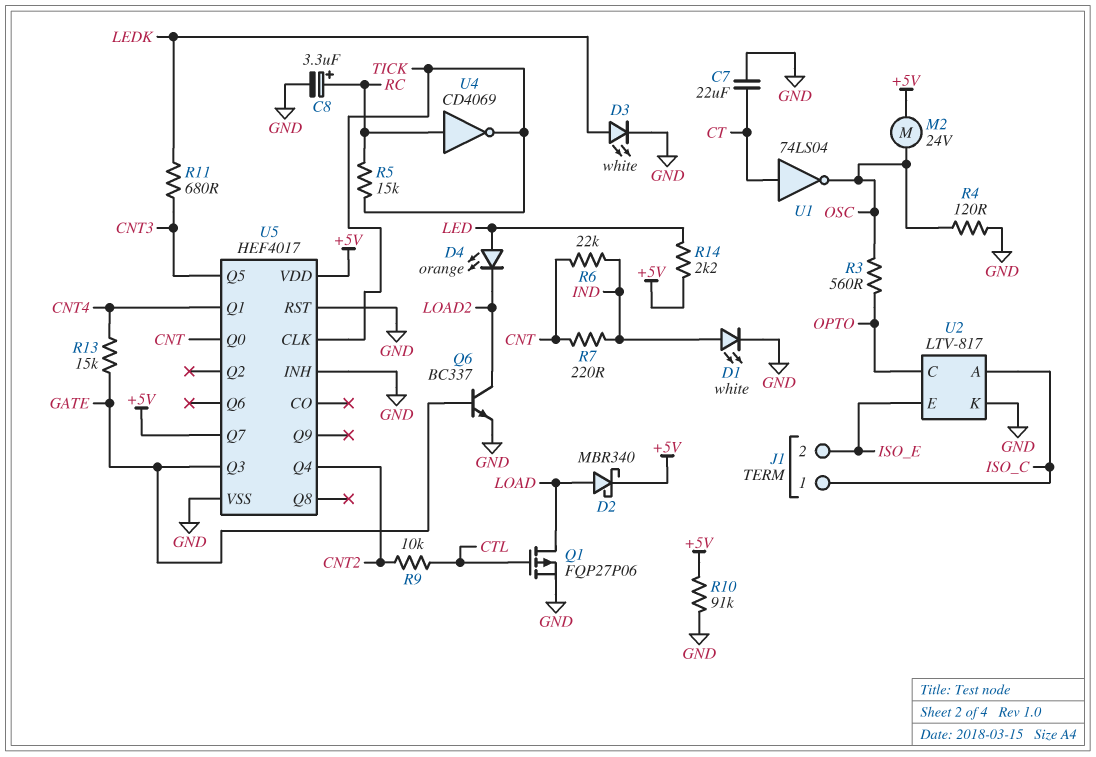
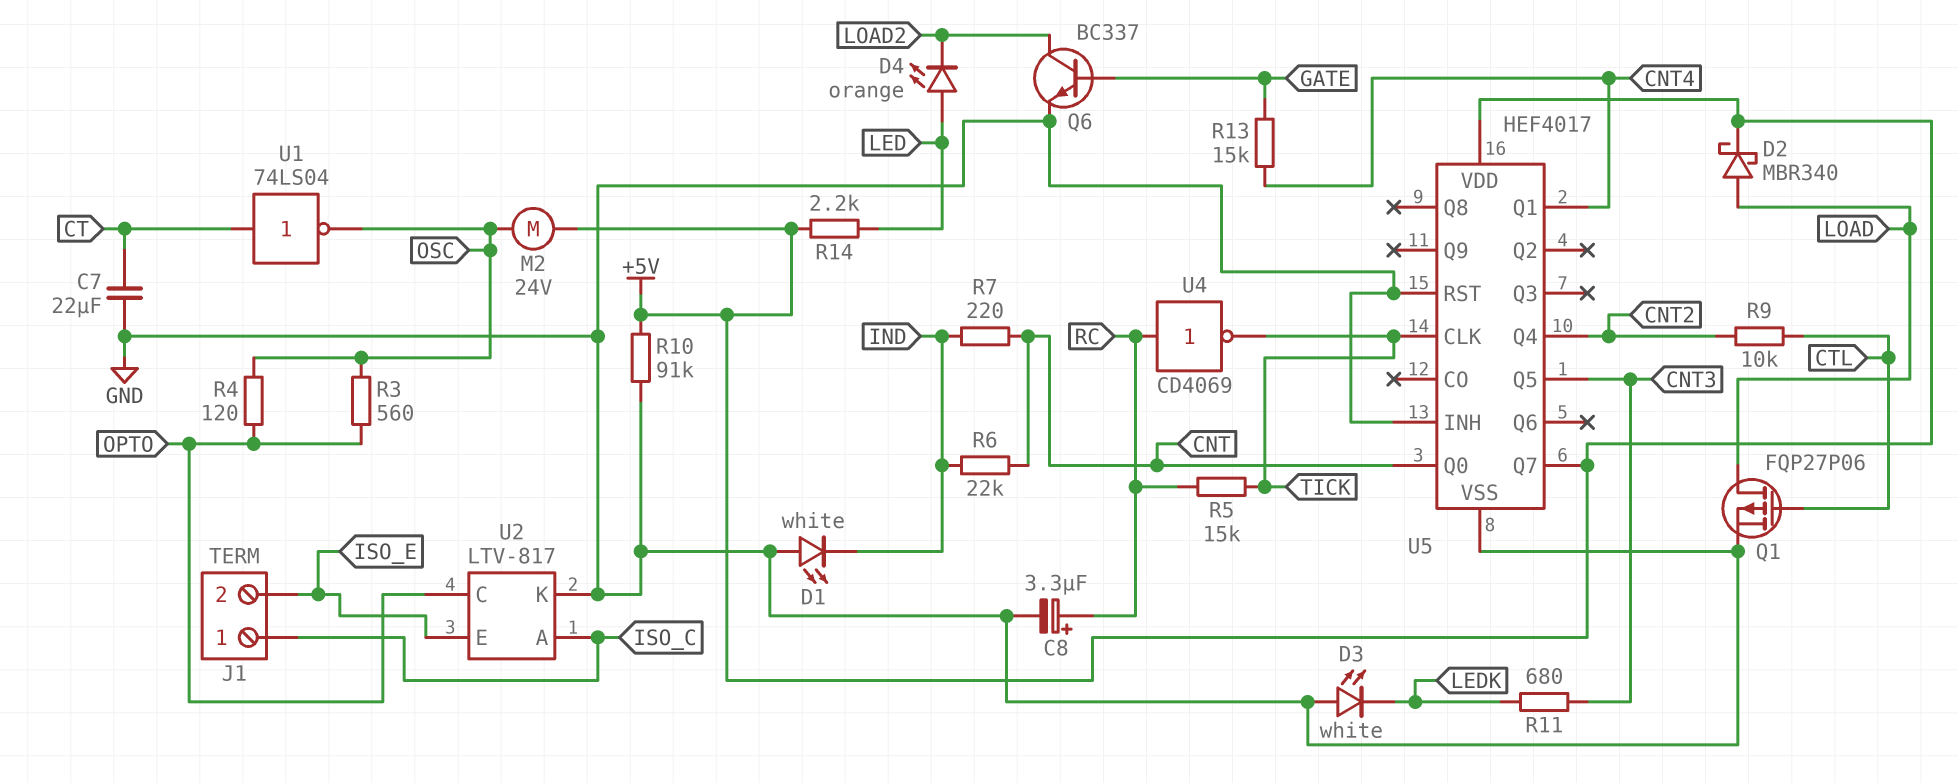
D1: LED white (A IND, K GND) -> LED white (A GND, K IND)
D3: LED white (A LEDK, K GND) -> LED white (A GND, K LEDK)
R4: 120 (GND, OSC) -> 120 (OPTO, OSC)
U5 pin Q3: GATE -> none

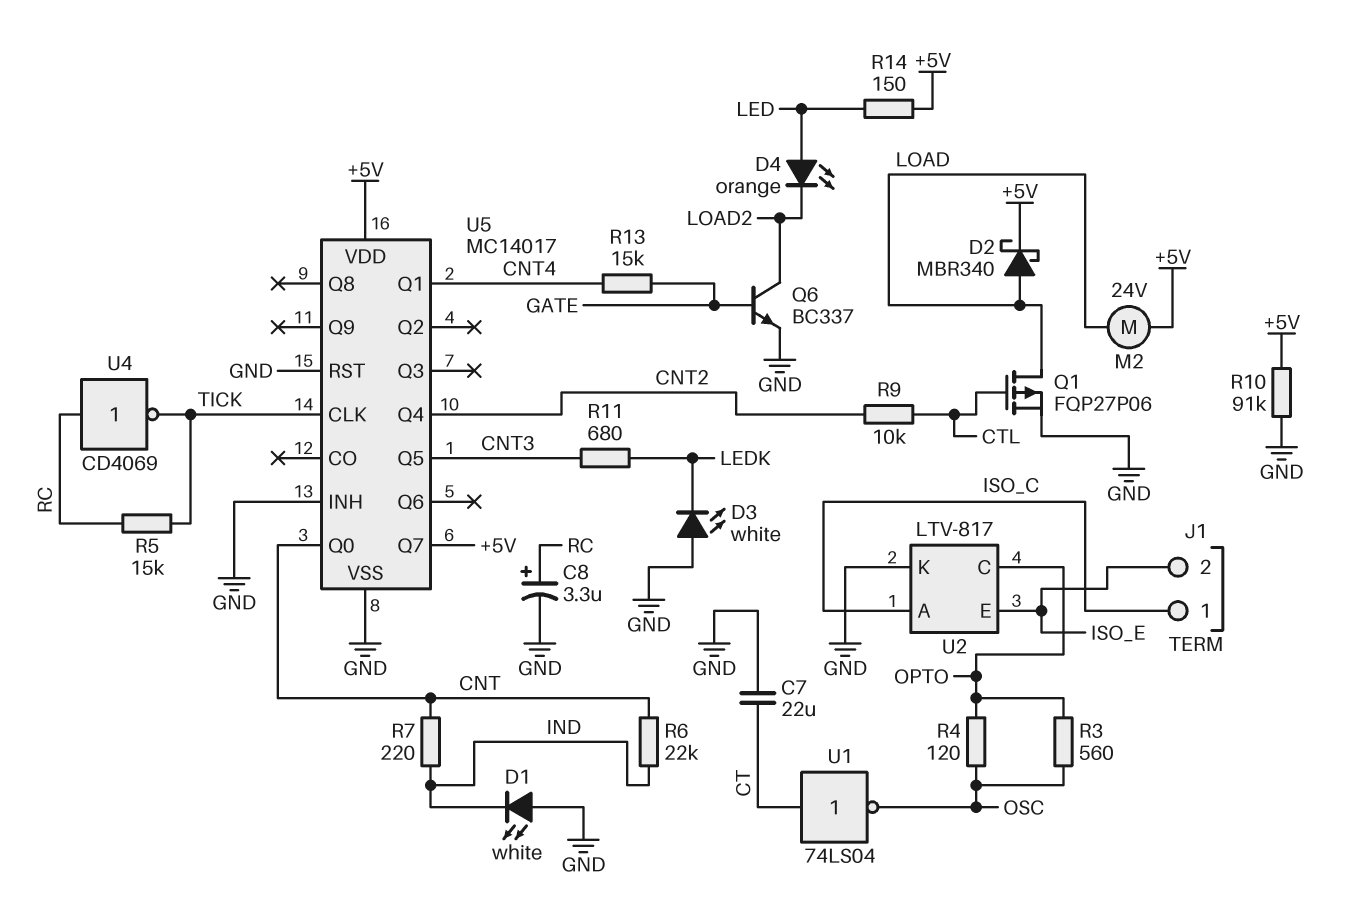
M2: motor 24V (+5V, OSC) -> motor 24V (+5V, LOAD)
R14: 2.2k (+5V, LED) -> 150 (+5V, LED)
U5: HEF4017 -> MC14017

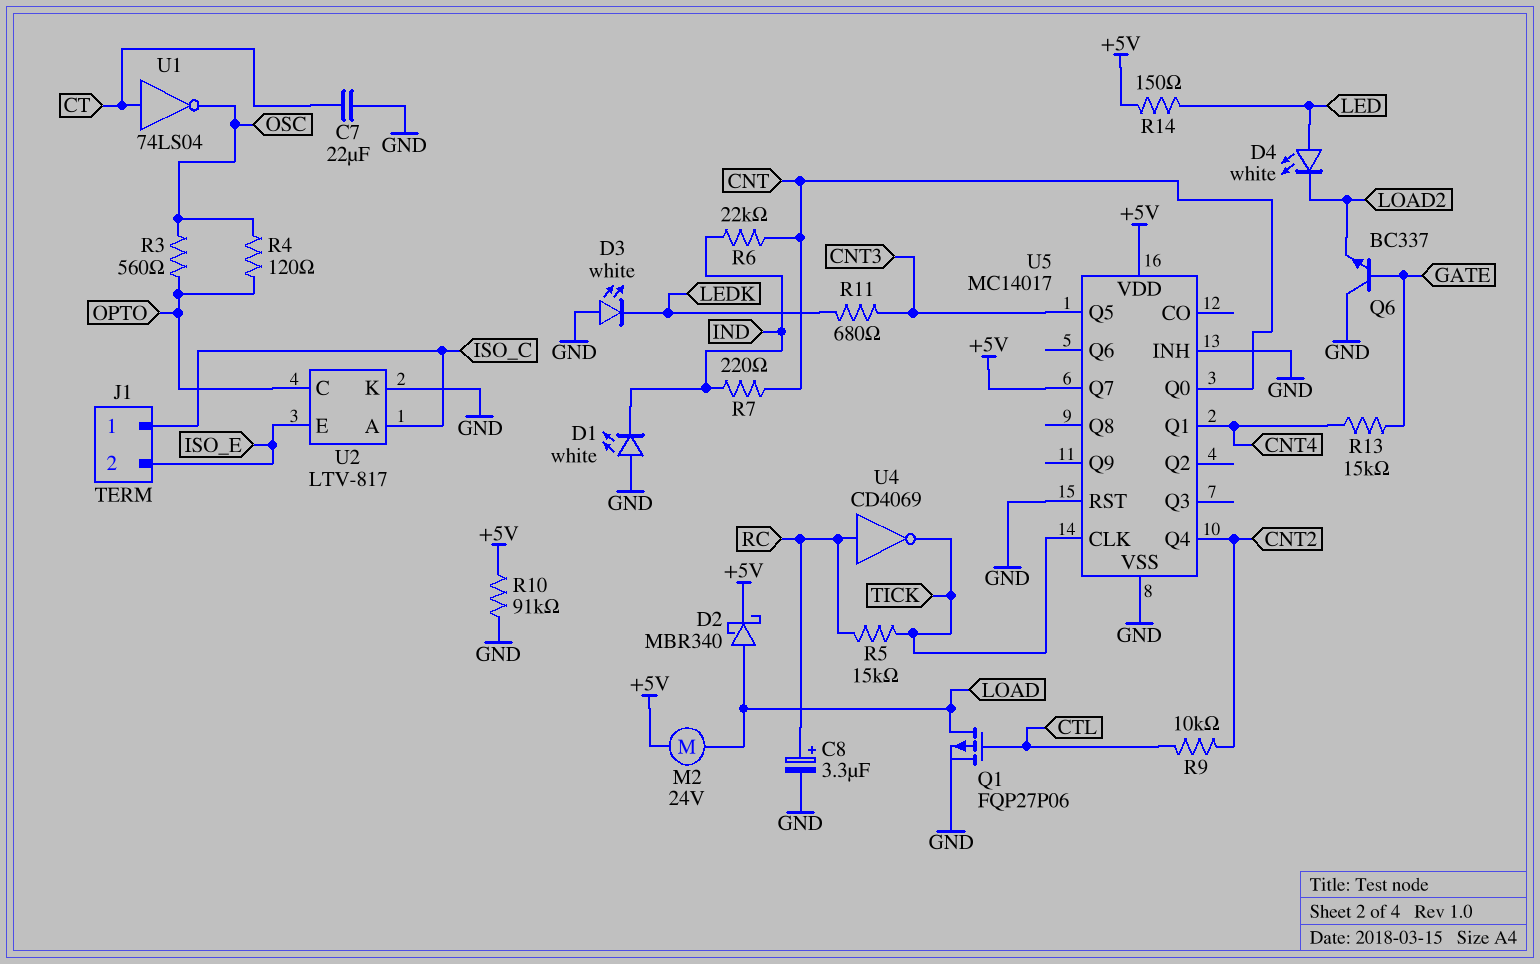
D4: LED orange (A LED, K LOAD2) -> LED white (A LED, K LOAD2)
Q6: NPN BC337 (B GATE, C LOAD2, E GND) -> NPN BC337 (B GATE, C GND, E LOAD2)

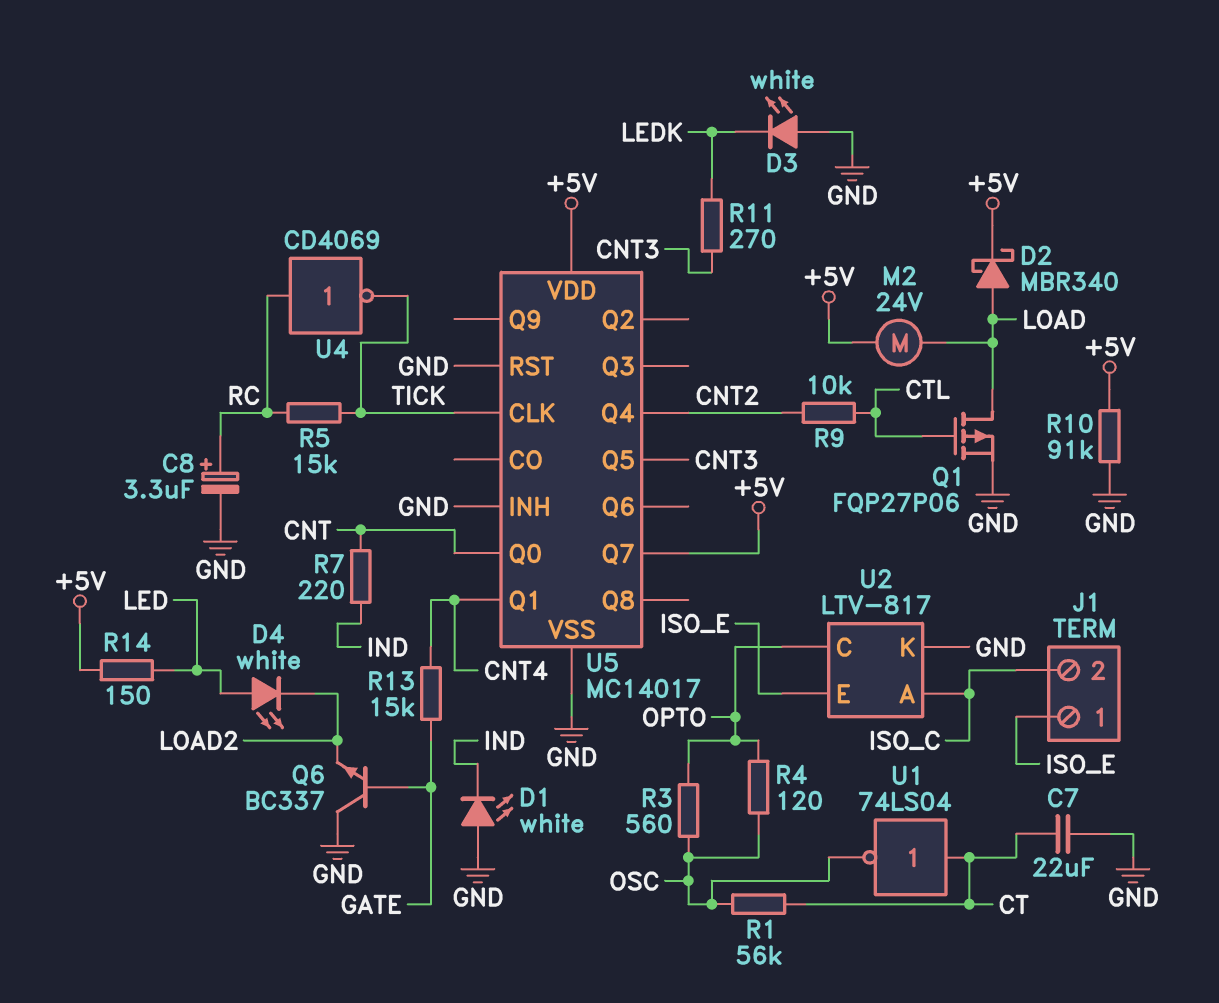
J1 pin 1: ISO_C -> ISO_E
J1 pin 2: ISO_E -> ISO_C
R1: none -> 56k (CT, OSC)
R6: 22k (CNT, IND) -> none
R11: 680 (CNT3, LEDK) -> 270 (CNT3, LEDK)

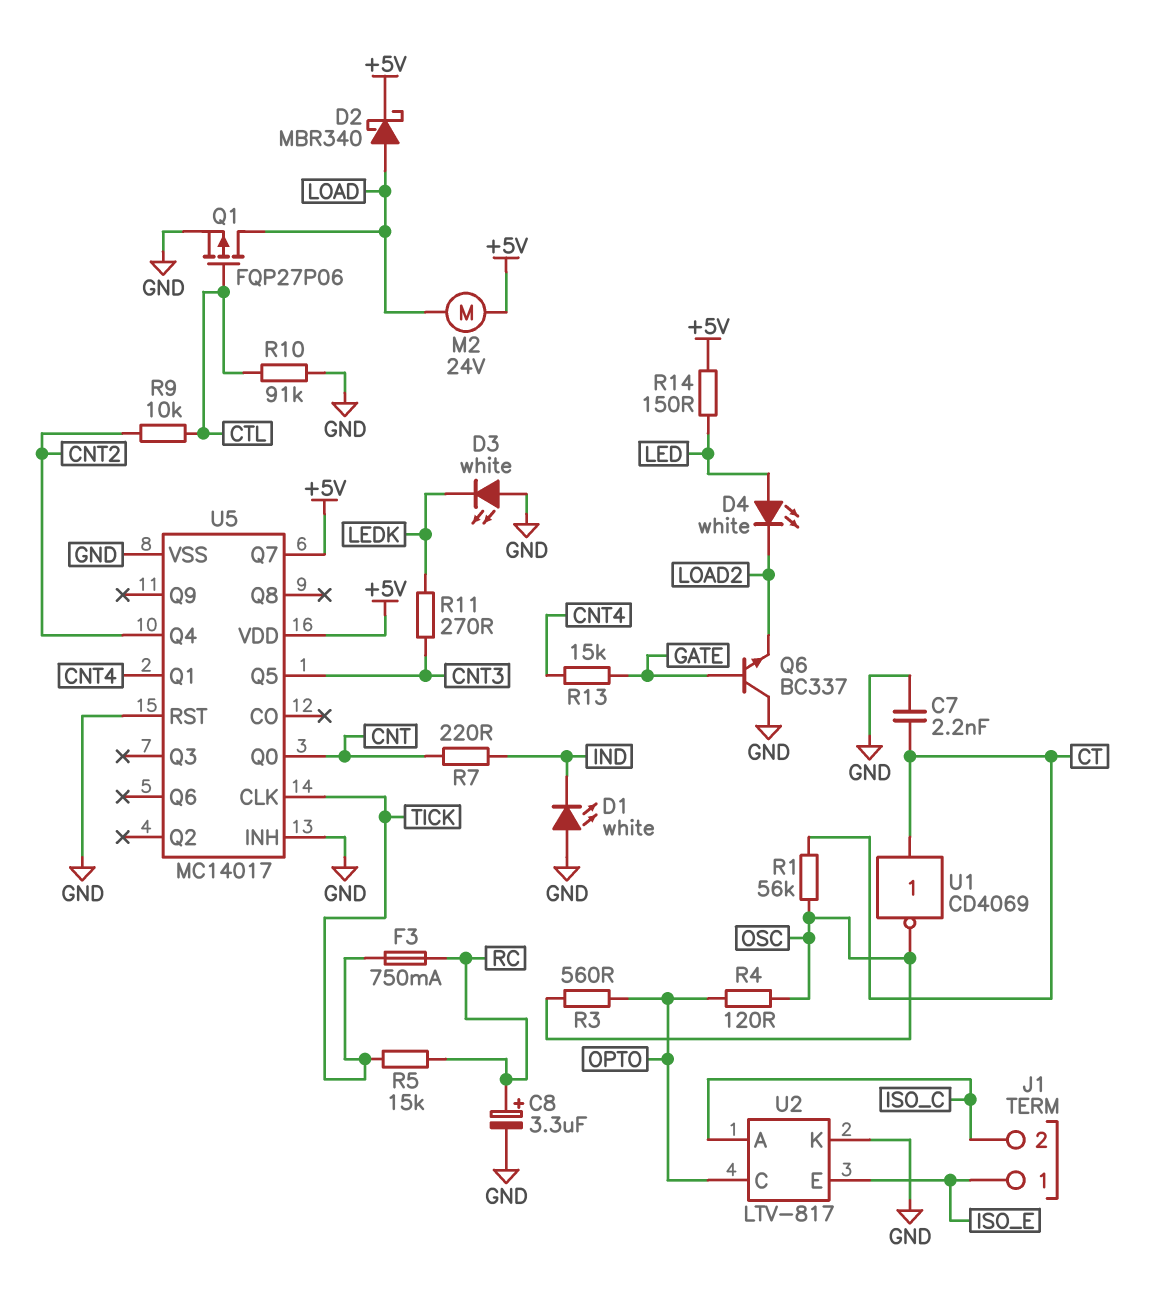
C7: 22uF (CT, GND) -> 2.2nF (CT, GND)
F3: none -> 750mA (RC, TICK)
R10: 91k (+5V, GND) -> 91k (CTL, GND)
U1: NOT 74LS04 (in CT, out OSC) -> NOT CD4069 (in CT, out OSC)
U4: NOT CD4069 (in RC, out TICK) -> none

